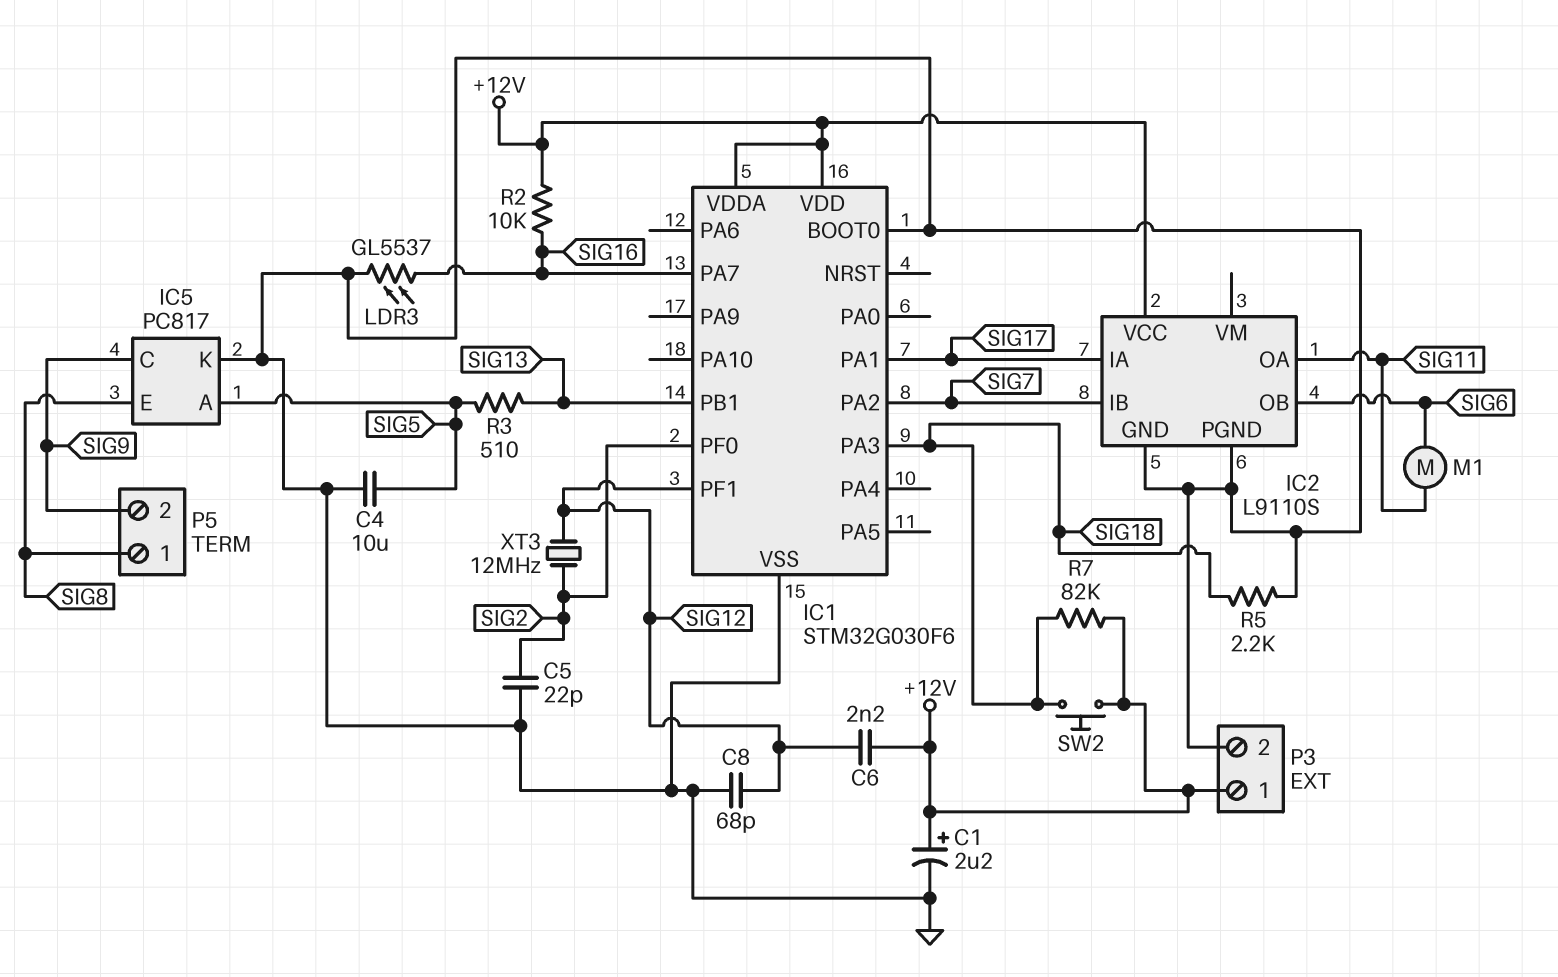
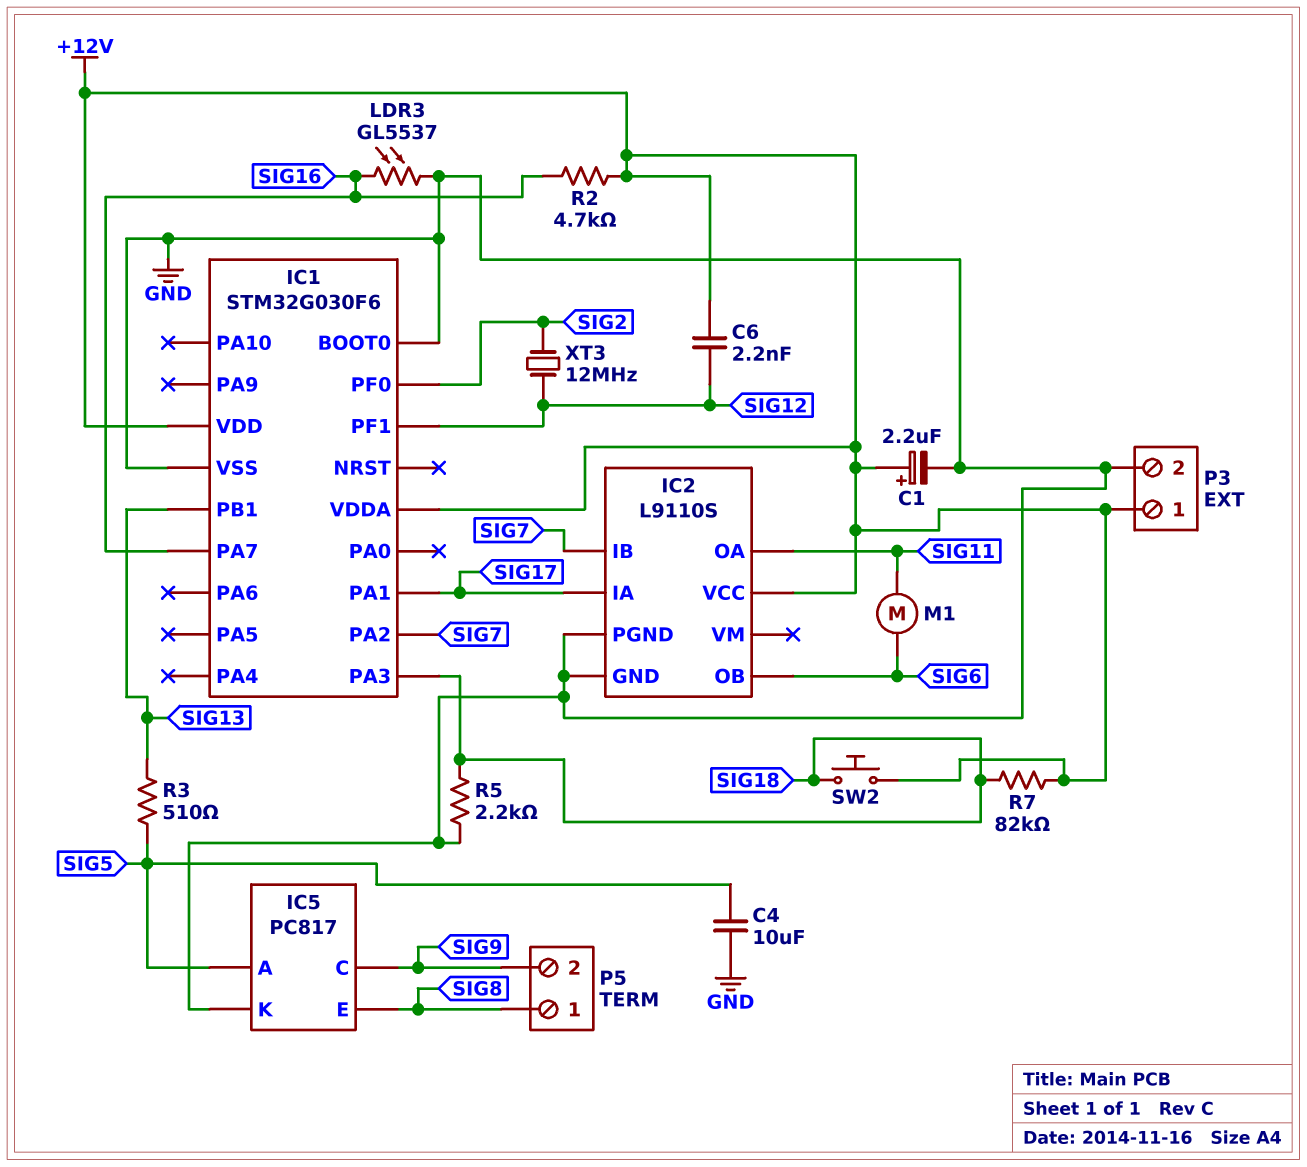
C5: 22pF (GND, SIG2) -> none
C8: 68pF (GND, SIG12) -> none
R2: 10k (+12V, SIG16) -> 4.7k (+12V, SIG16)

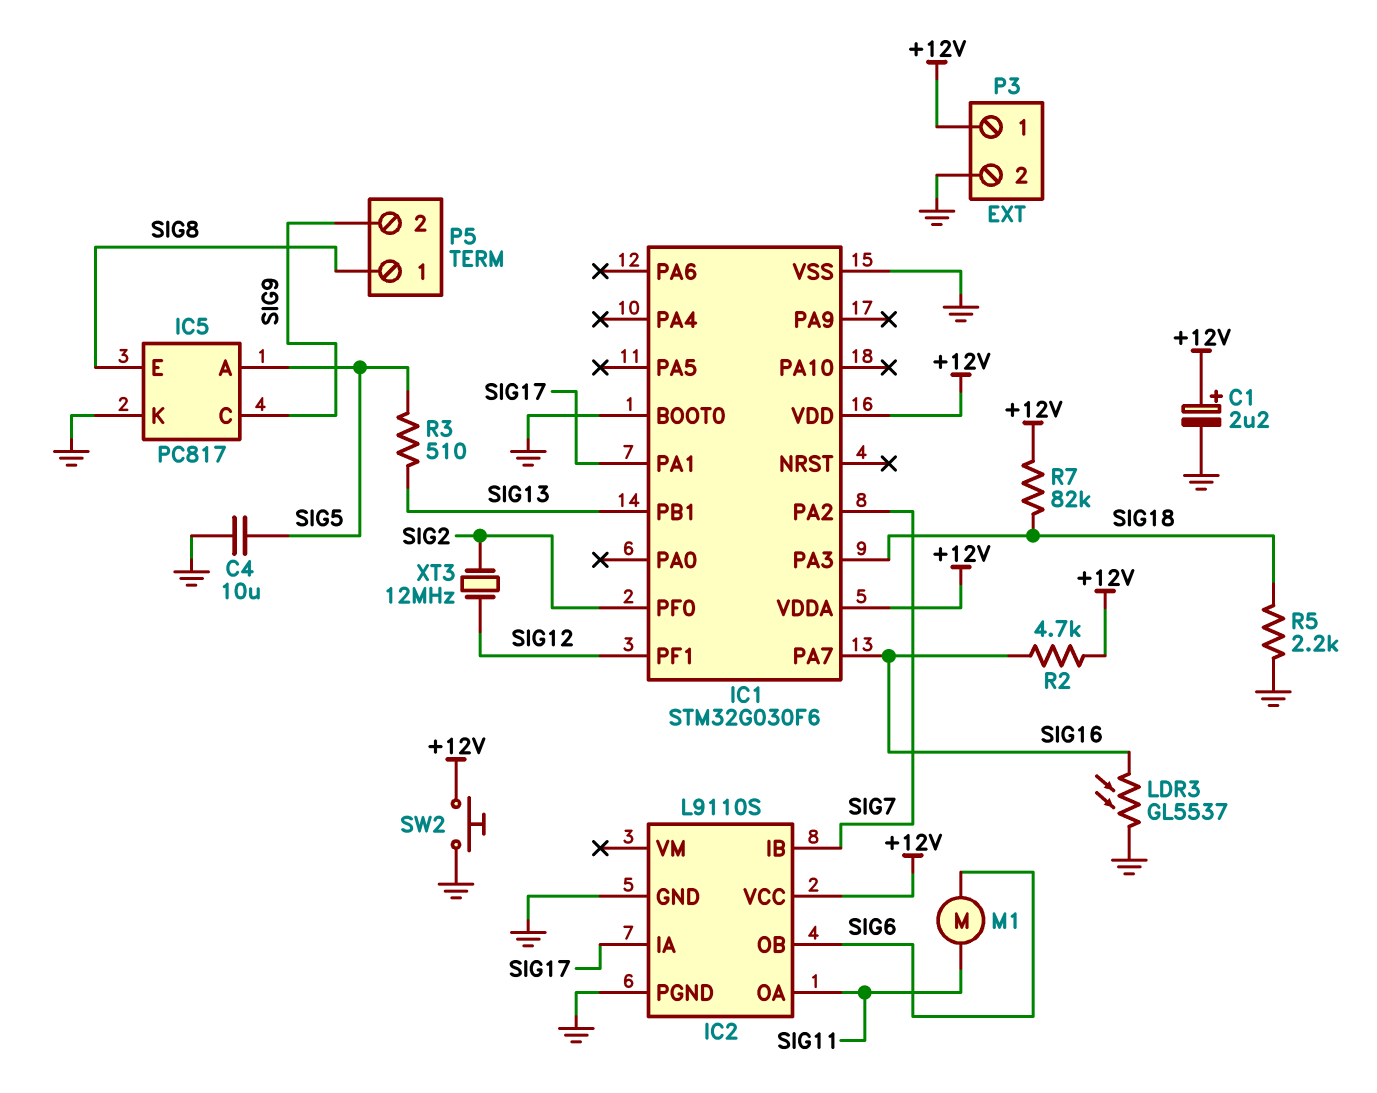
C6: 2.2nF (+12V, SIG12) -> none
SW2: button (+12V, SIG18) -> button (+12V, GND)

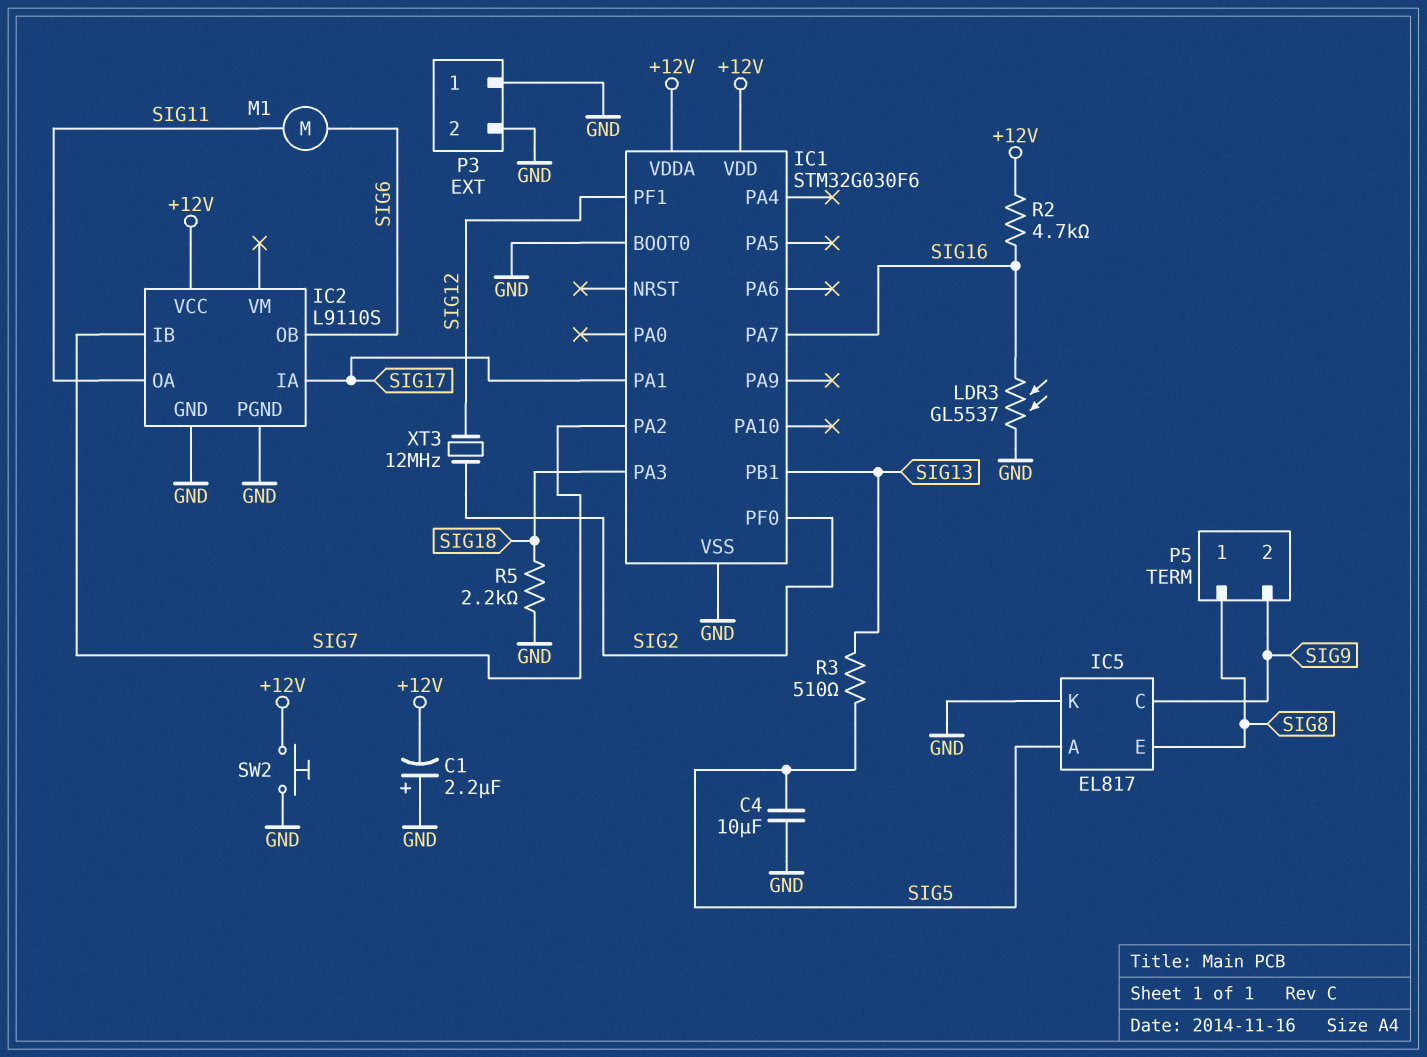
C1: 2.2uF (plus +12V, minus GND) -> 2.2uF (plus GND, minus +12V)
IC5: PC817 -> EL817
P3 pin 1: +12V -> GND
R7: 82k (+12V, SIG18) -> none

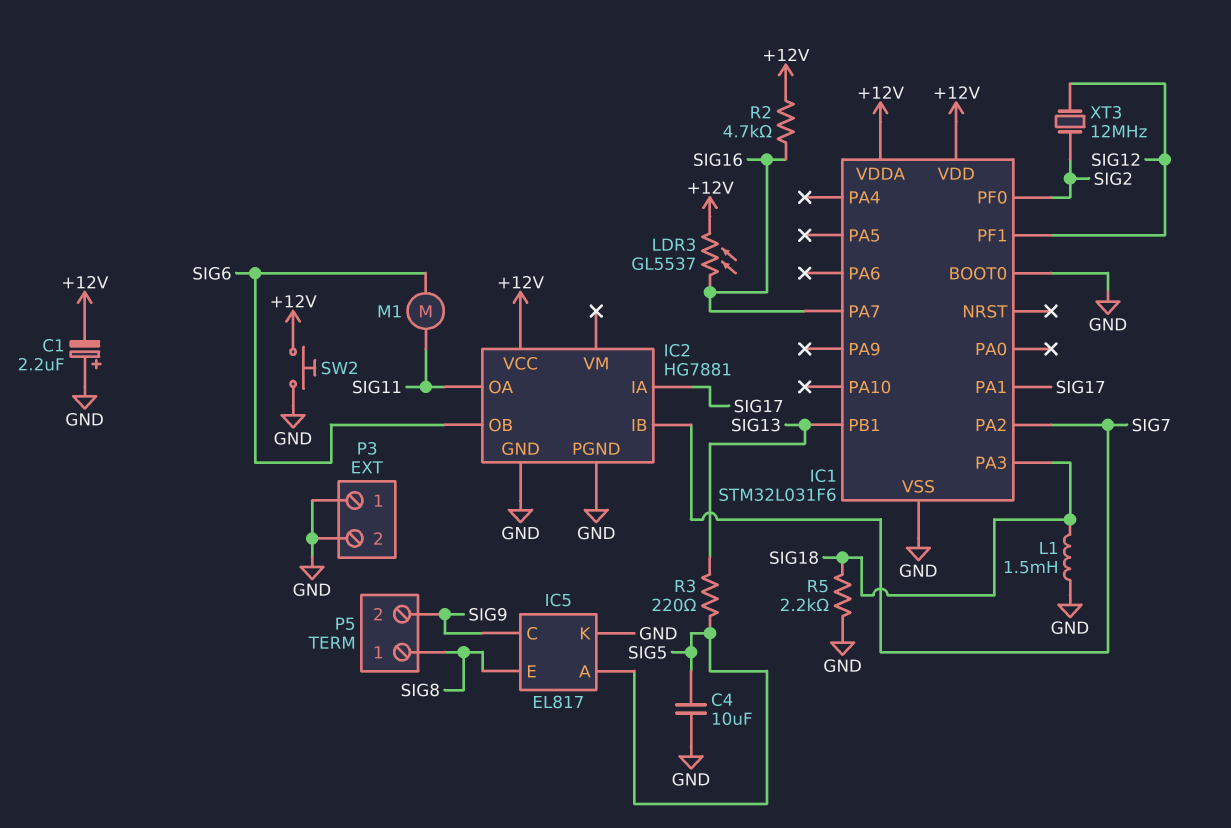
IC1: STM32G030F6 -> STM32L031F6
IC2: L9110S -> HG7881
L1: none -> 1.5mH (GND, SIG18)
LDR3: GL5537 (GND, SIG16) -> GL5537 (+12V, SIG16)
R3: 510 (SIG5, SIG13) -> 220 (SIG5, SIG13)

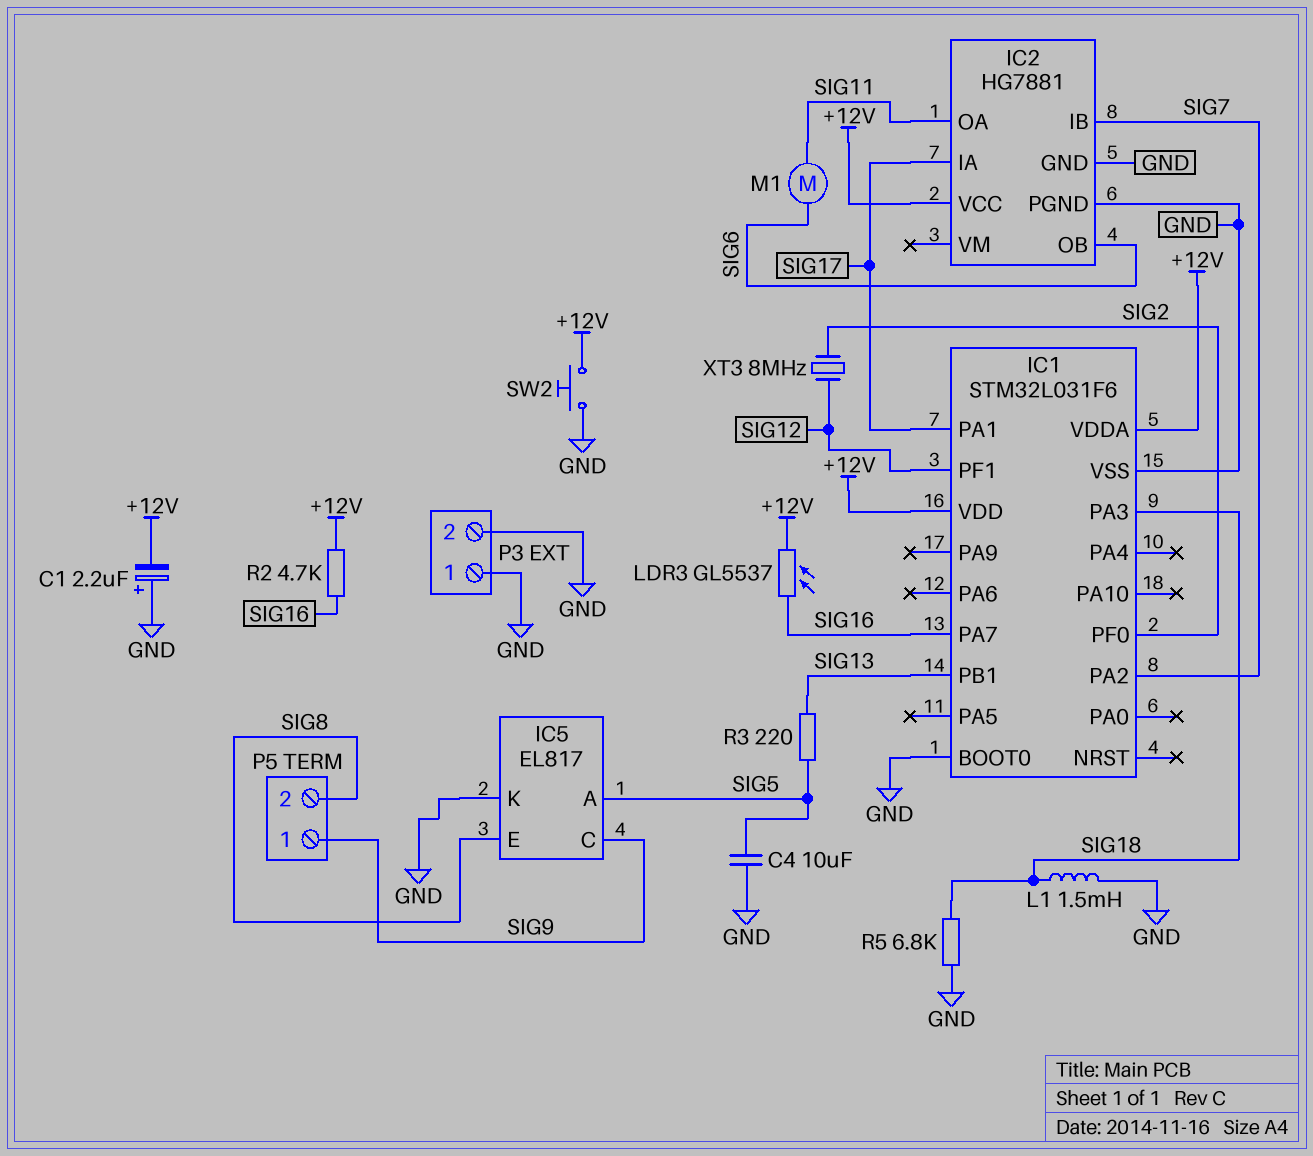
P5 pin 1: SIG8 -> SIG9
P5 pin 2: SIG9 -> SIG8
R5: 2.2k (GND, SIG18) -> 6.8k (GND, SIG18)
XT3: 12MHz (SIG2, SIG12) -> 8MHz (SIG2, SIG12)

